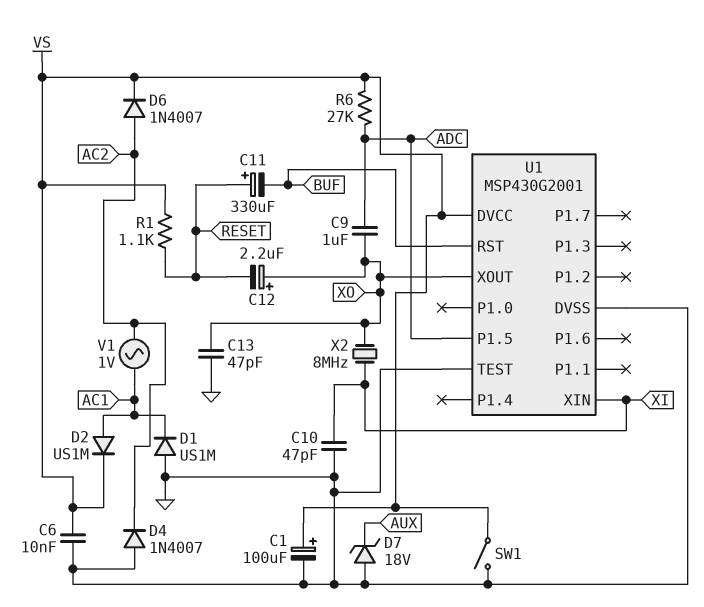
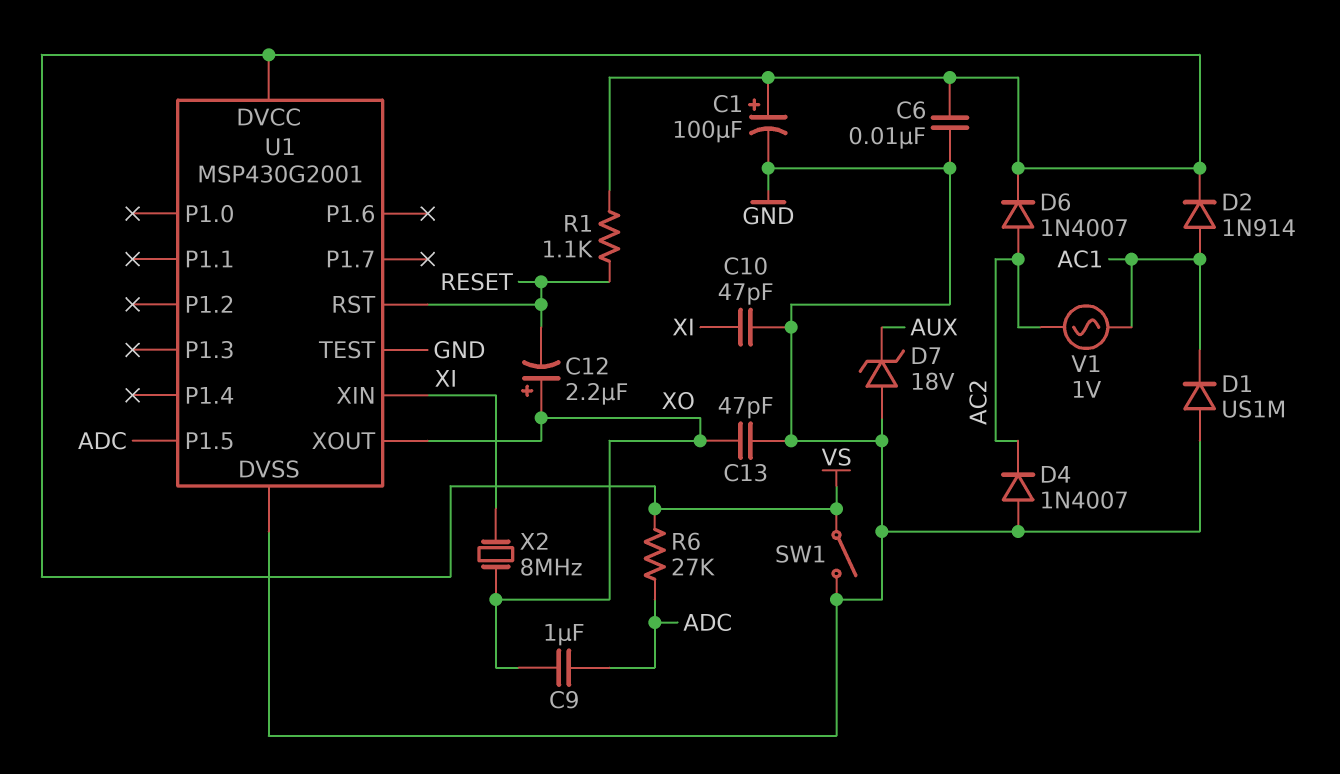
C11: 330uF (plus RESET, minus BUF) -> none
D2: diode US1M (A AC1, K VS) -> diode 1N914 (A AC1, K VS)
U1 pin RST: BUF -> RESET

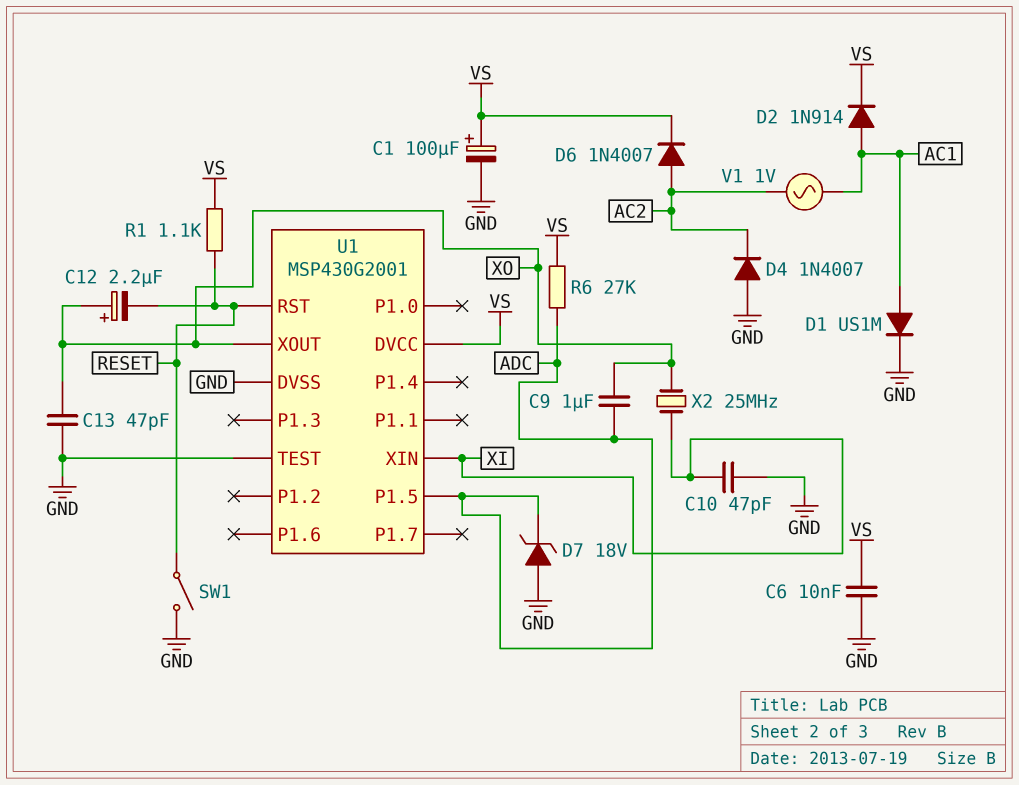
D1: diode US1M (A GND, K AC1) -> diode US1M (A AC1, K GND)
D7: zener 18V (A GND, K AUX) -> zener 18V (A GND, K ADC)
SW1: switch (GND, VS) -> switch (GND, RESET)
X2: 8MHz (XI, XO) -> 25MHz (XI, XO)

